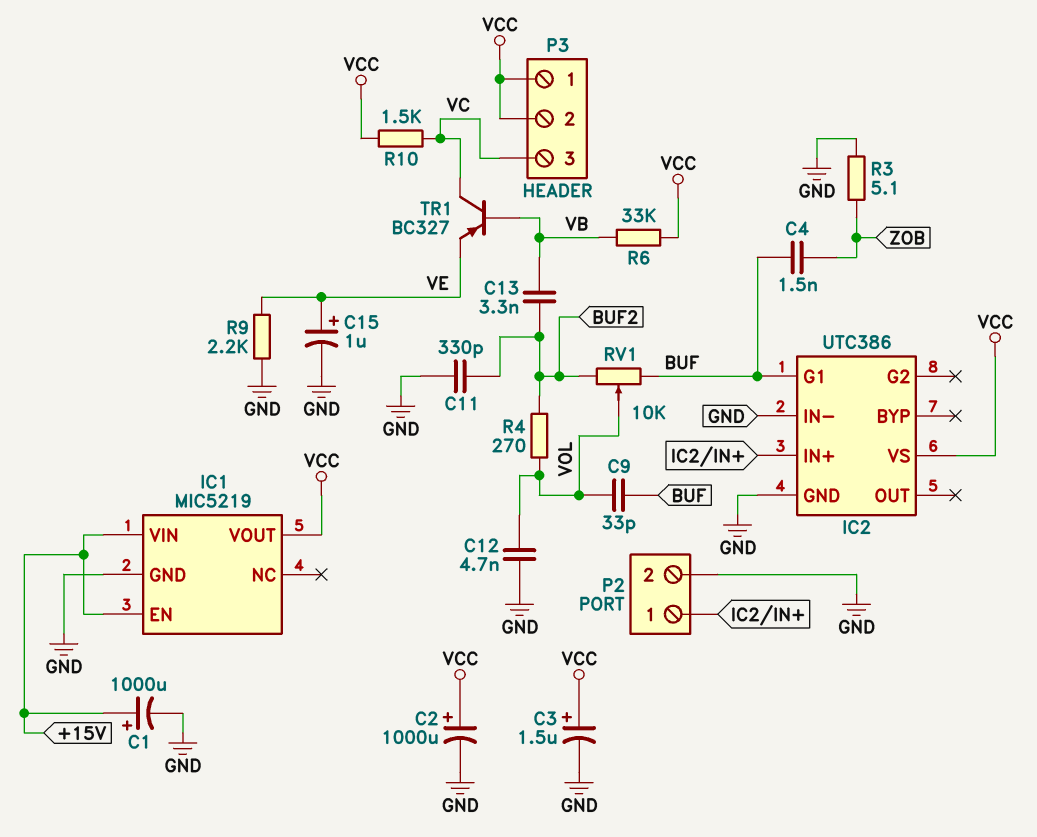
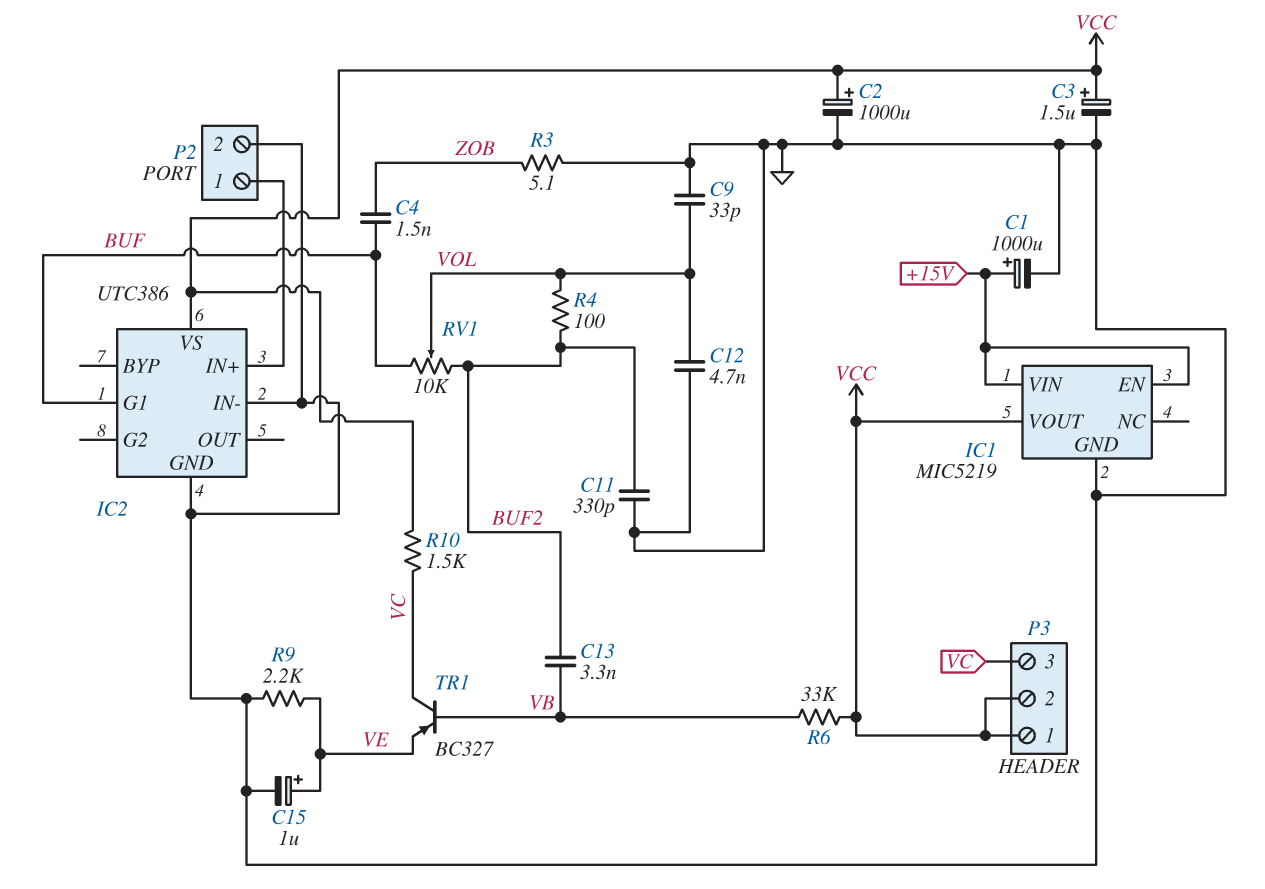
C9: 33pF (BUF, VOL) -> 33pF (GND, VOL)
R4: 270 (BUF2, VOL) -> 100 (BUF2, VOL)

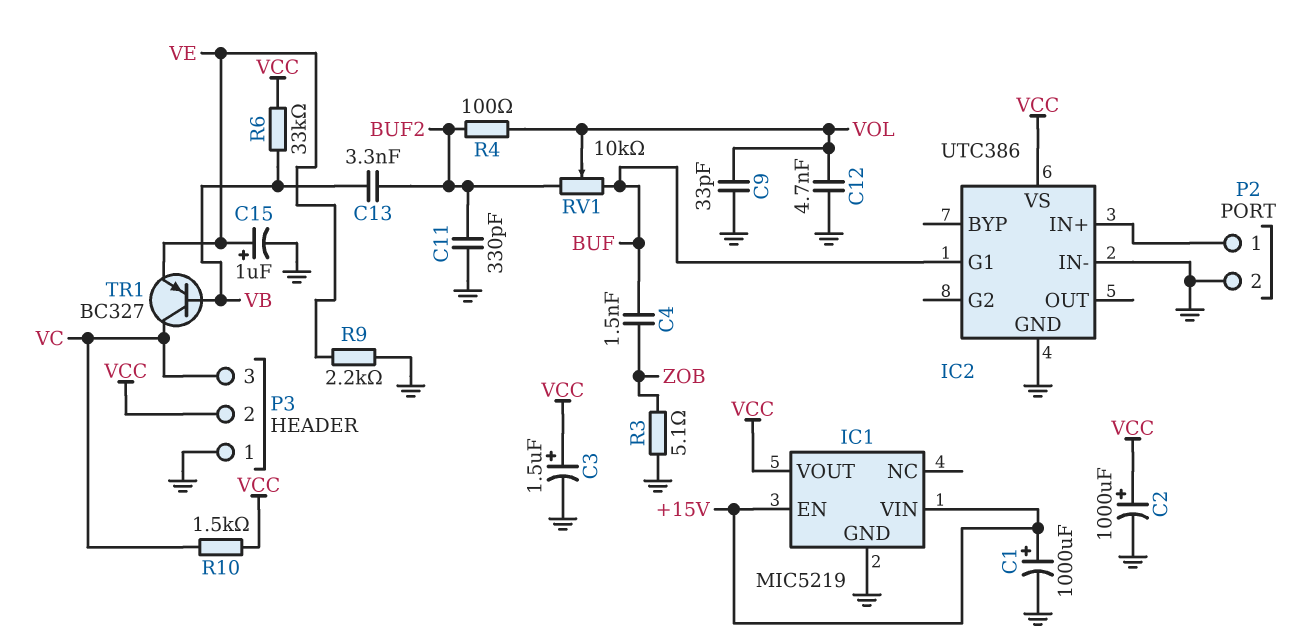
P3 pin 1: VCC -> GND

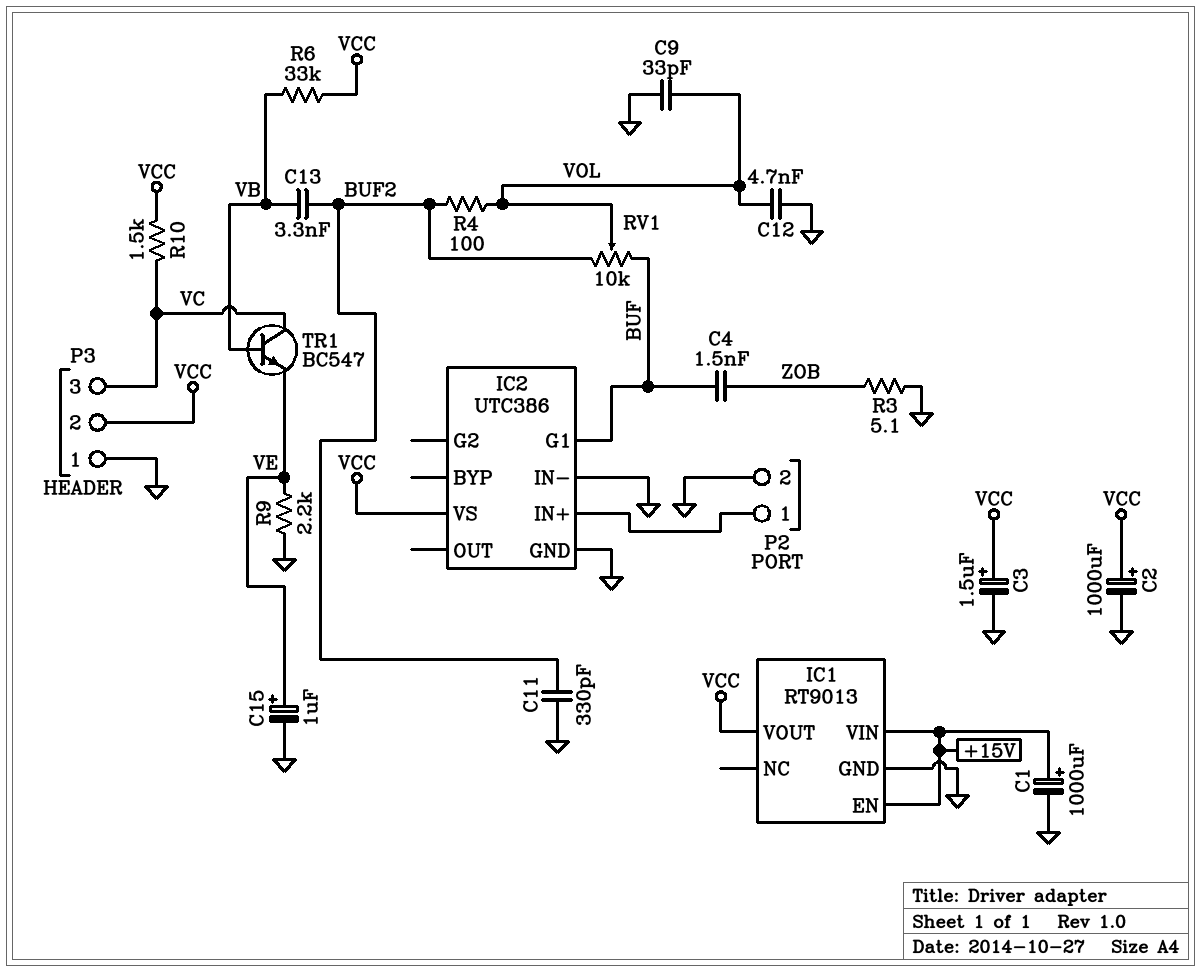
IC1: MIC5219 -> RT9013
TR1: PNP BC327 (B VB, C VC, E VE) -> NPN BC547 (B VB, C VC, E VE)

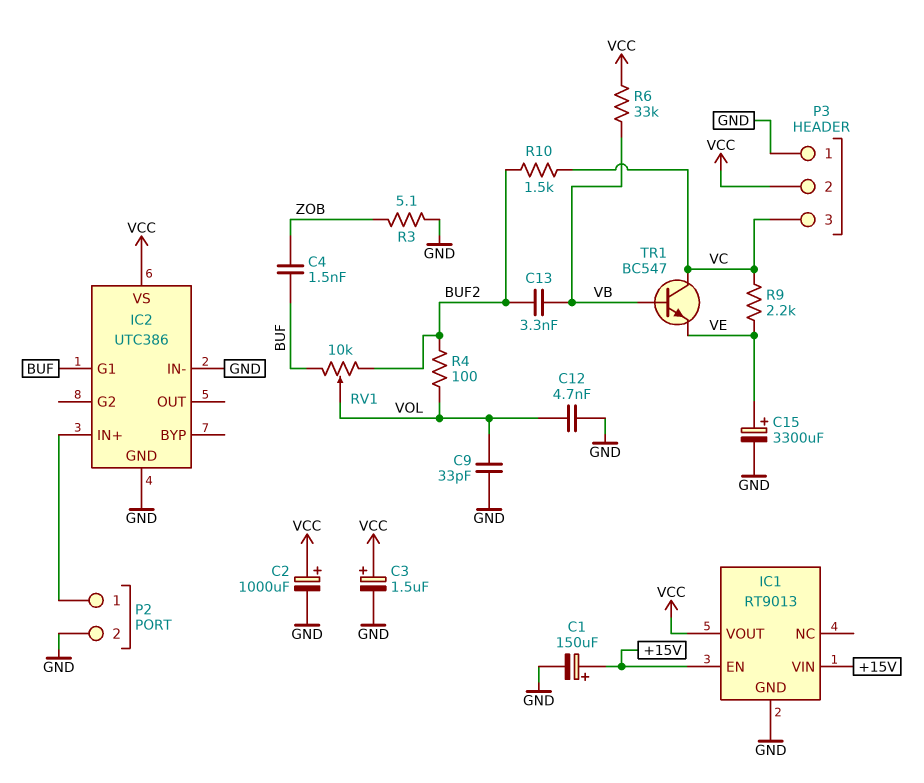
C1: 1000uF (plus +15V, minus GND) -> 150uF (plus +15V, minus GND)
C11: 330pF (BUF2, GND) -> none
C15: 1uF (plus VE, minus GND) -> 3300uF (plus VE, minus GND)
R9: 2.2k (GND, VE) -> 2.2k (VC, VE)
R10: 1.5k (VC, VCC) -> 1.5k (BUF2, VC)

